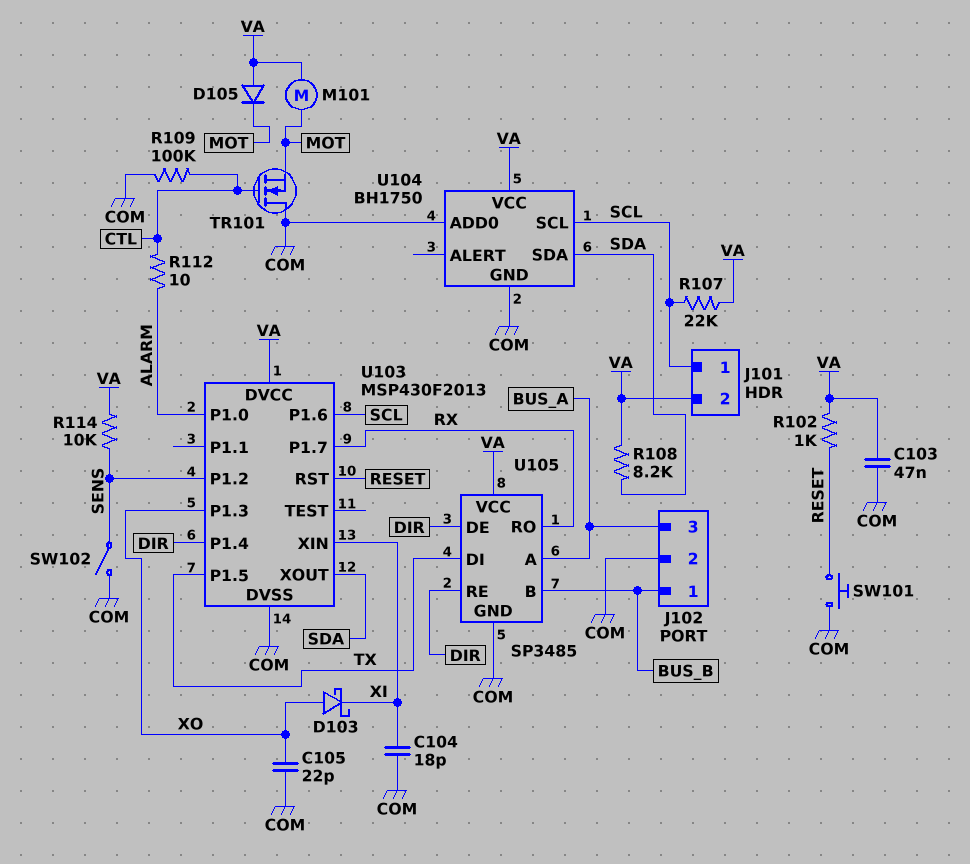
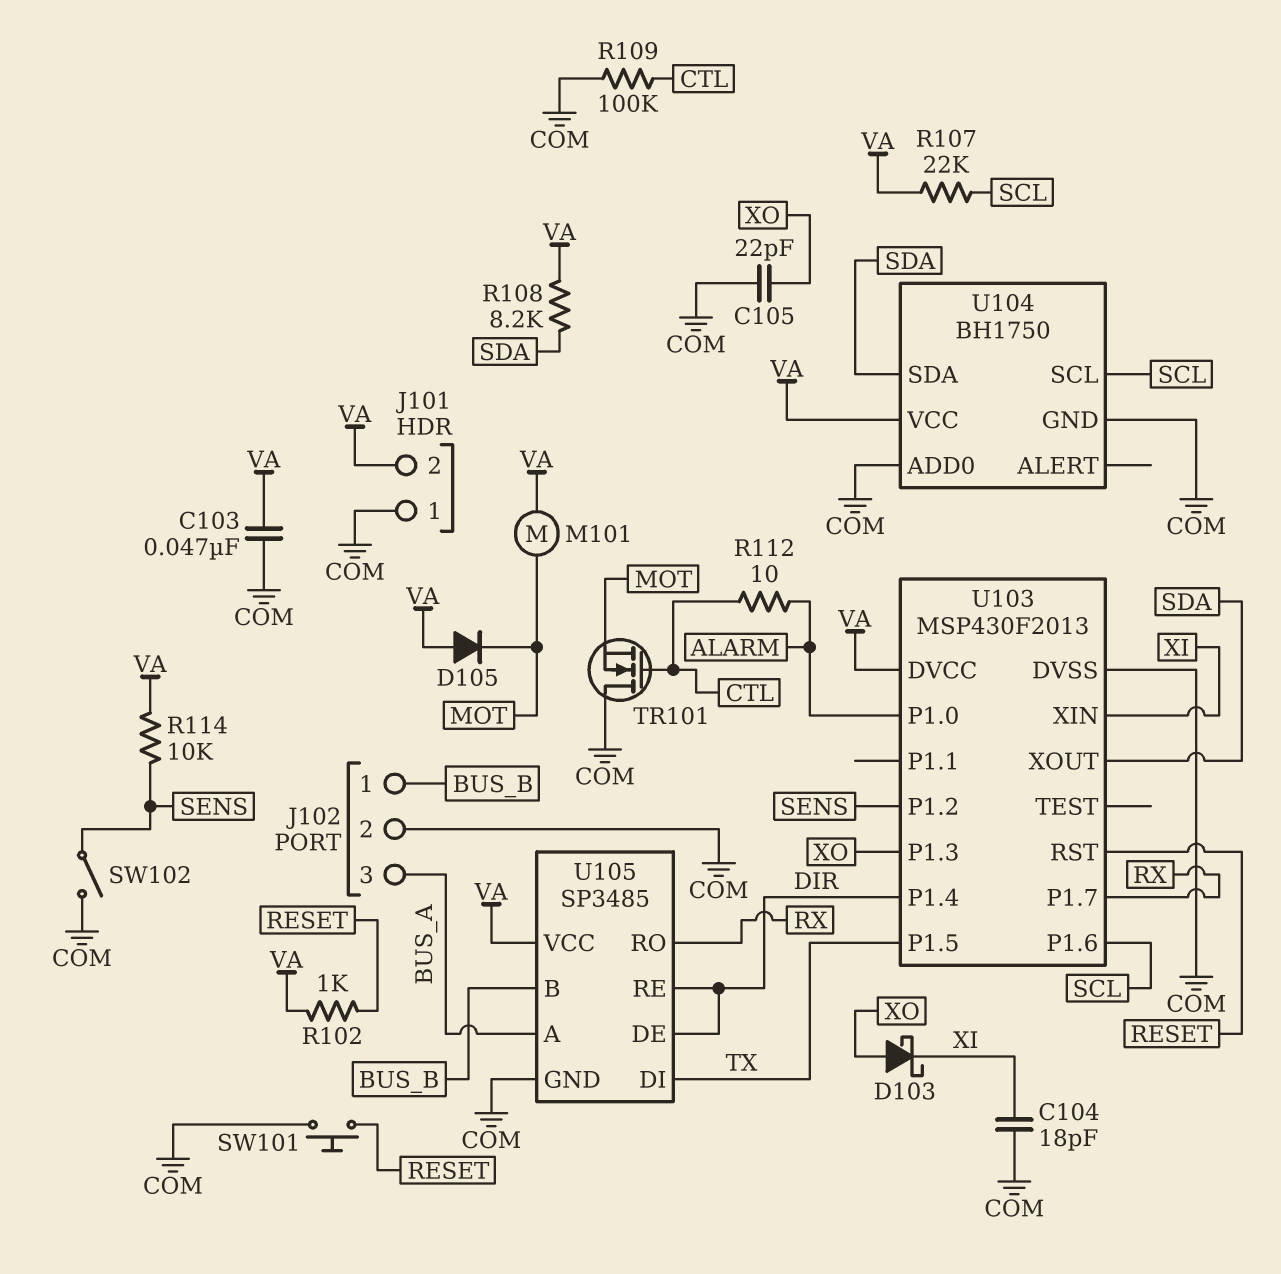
J101 pin 1: SCL -> COM

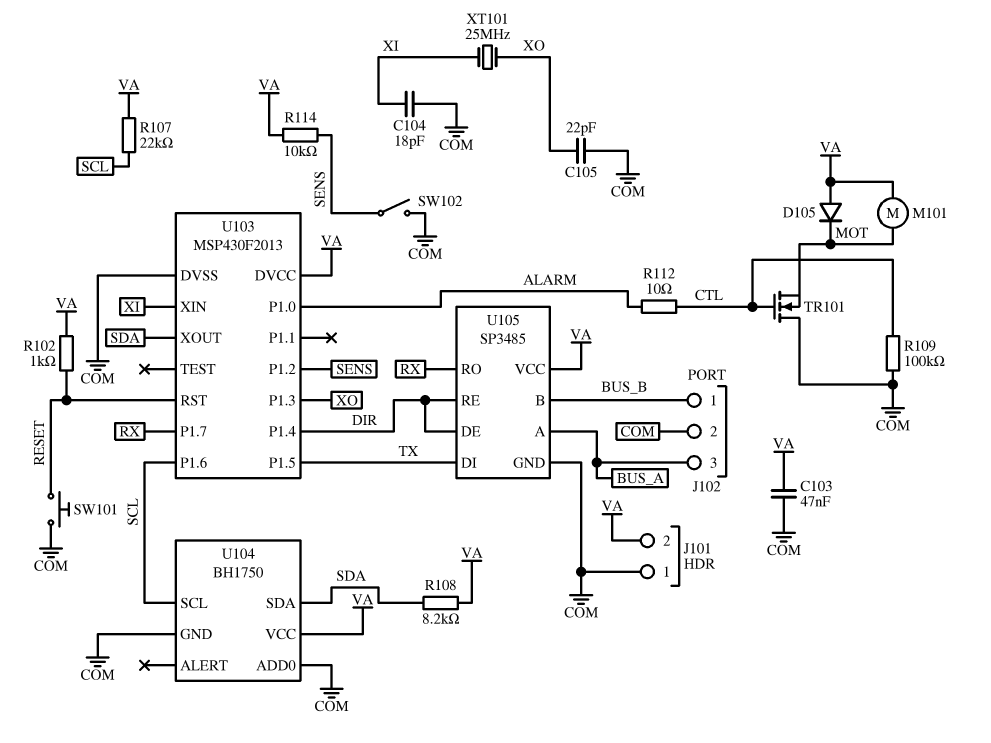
D103: schottky (A XO, K XI) -> none
XT101: none -> 25MHz (XI, XO)

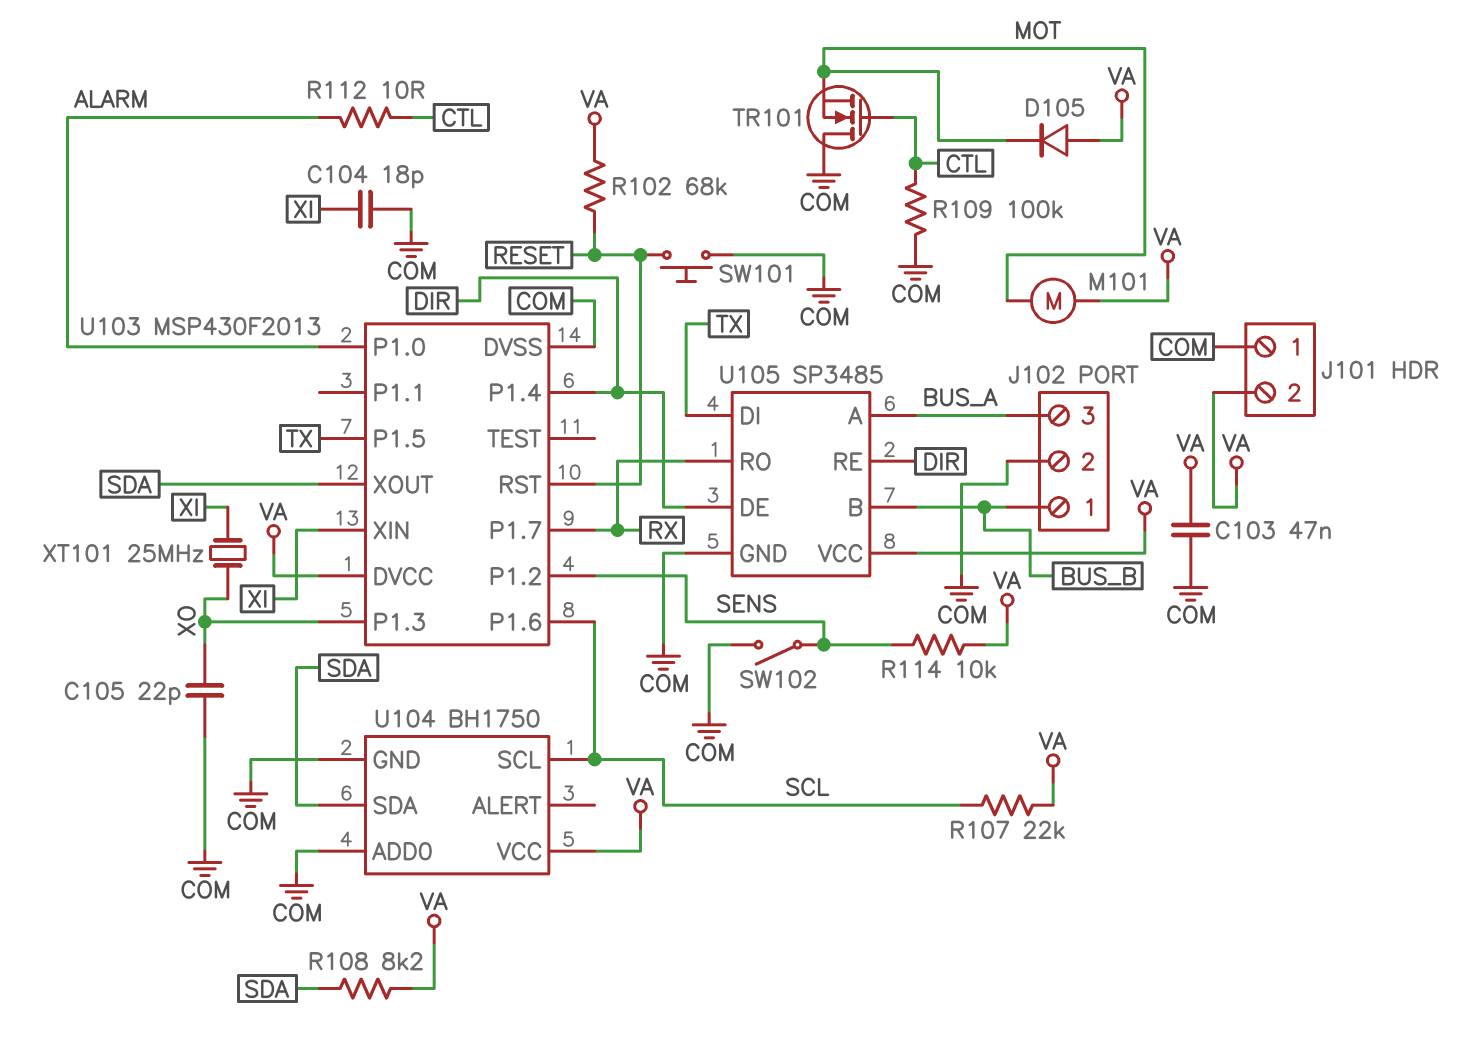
R102: 1k (RESET, VA) -> 68k (RESET, VA)

